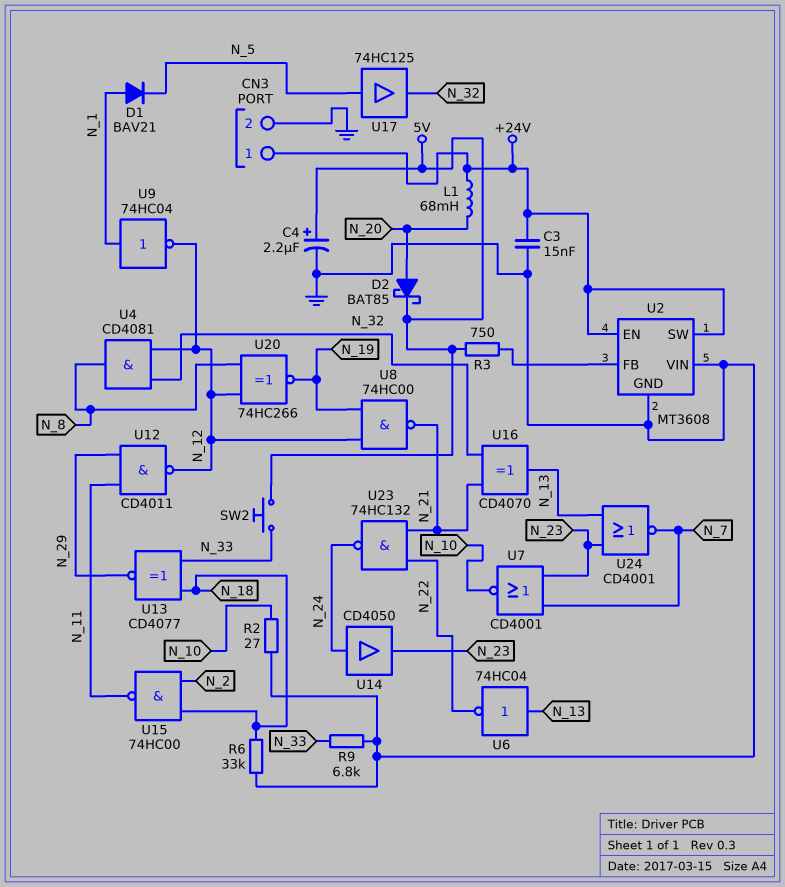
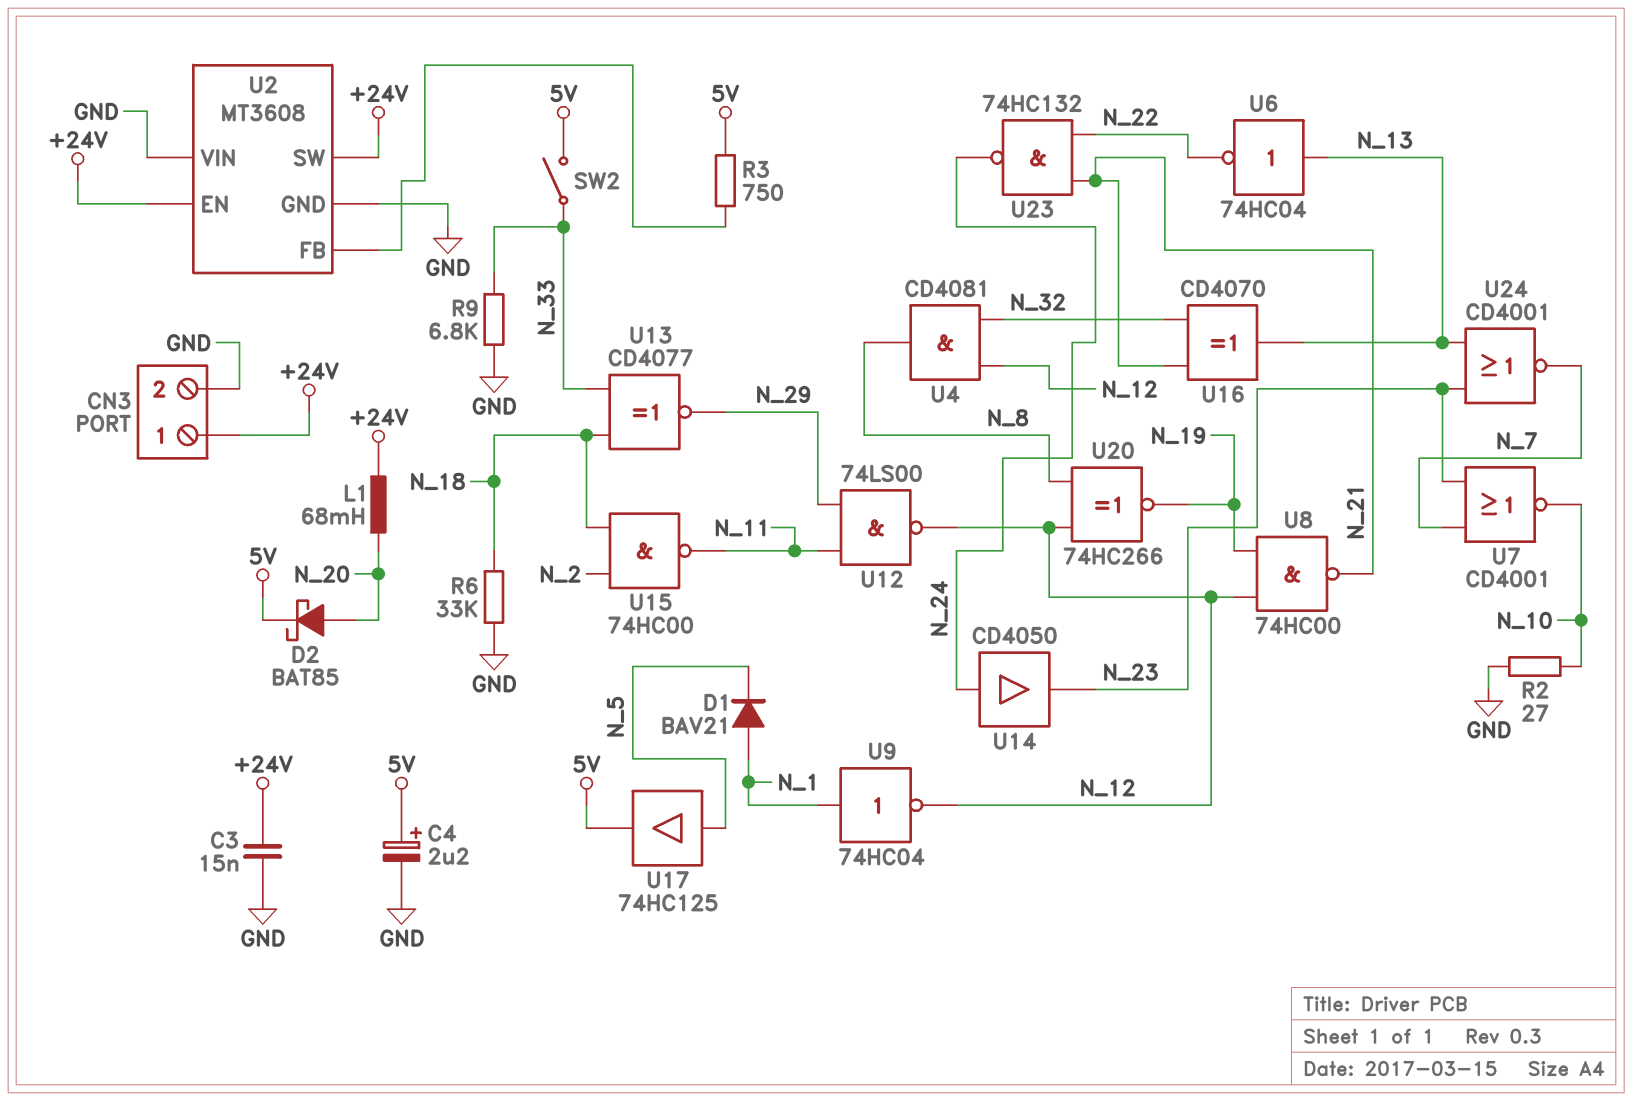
SW2: button (5V, N_33) -> switch (5V, N_33)
U12: NAND CD4011 (in N_11, in N_29, out N_12) -> NAND 74LS00 (in N_11, in N_29, out N_12)
U17: buffer 74HC125 (in N_5, out N_32) -> buffer 74HC125 (in N_5, out 5V)

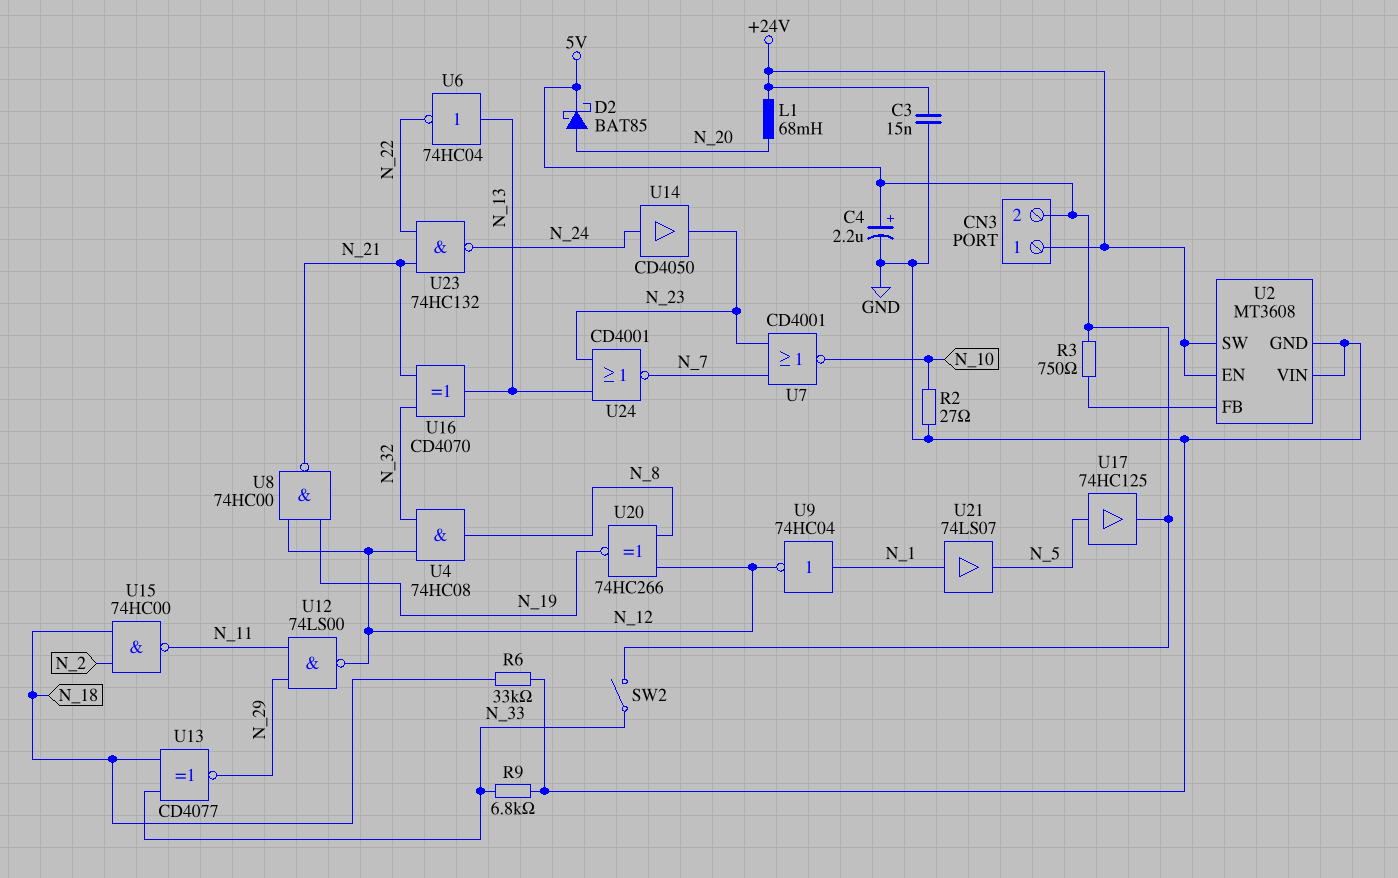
CN3 pin 2: GND -> 5V
D1: diode BAV21 (A N_1, K N_5) -> none
U4: AND CD4081 (in N_12, in N_32, out N_8) -> AND 74HC08 (in N_12, in N_32, out N_8)
U21: none -> buffer 74LS07 (in N_1, out N_5)

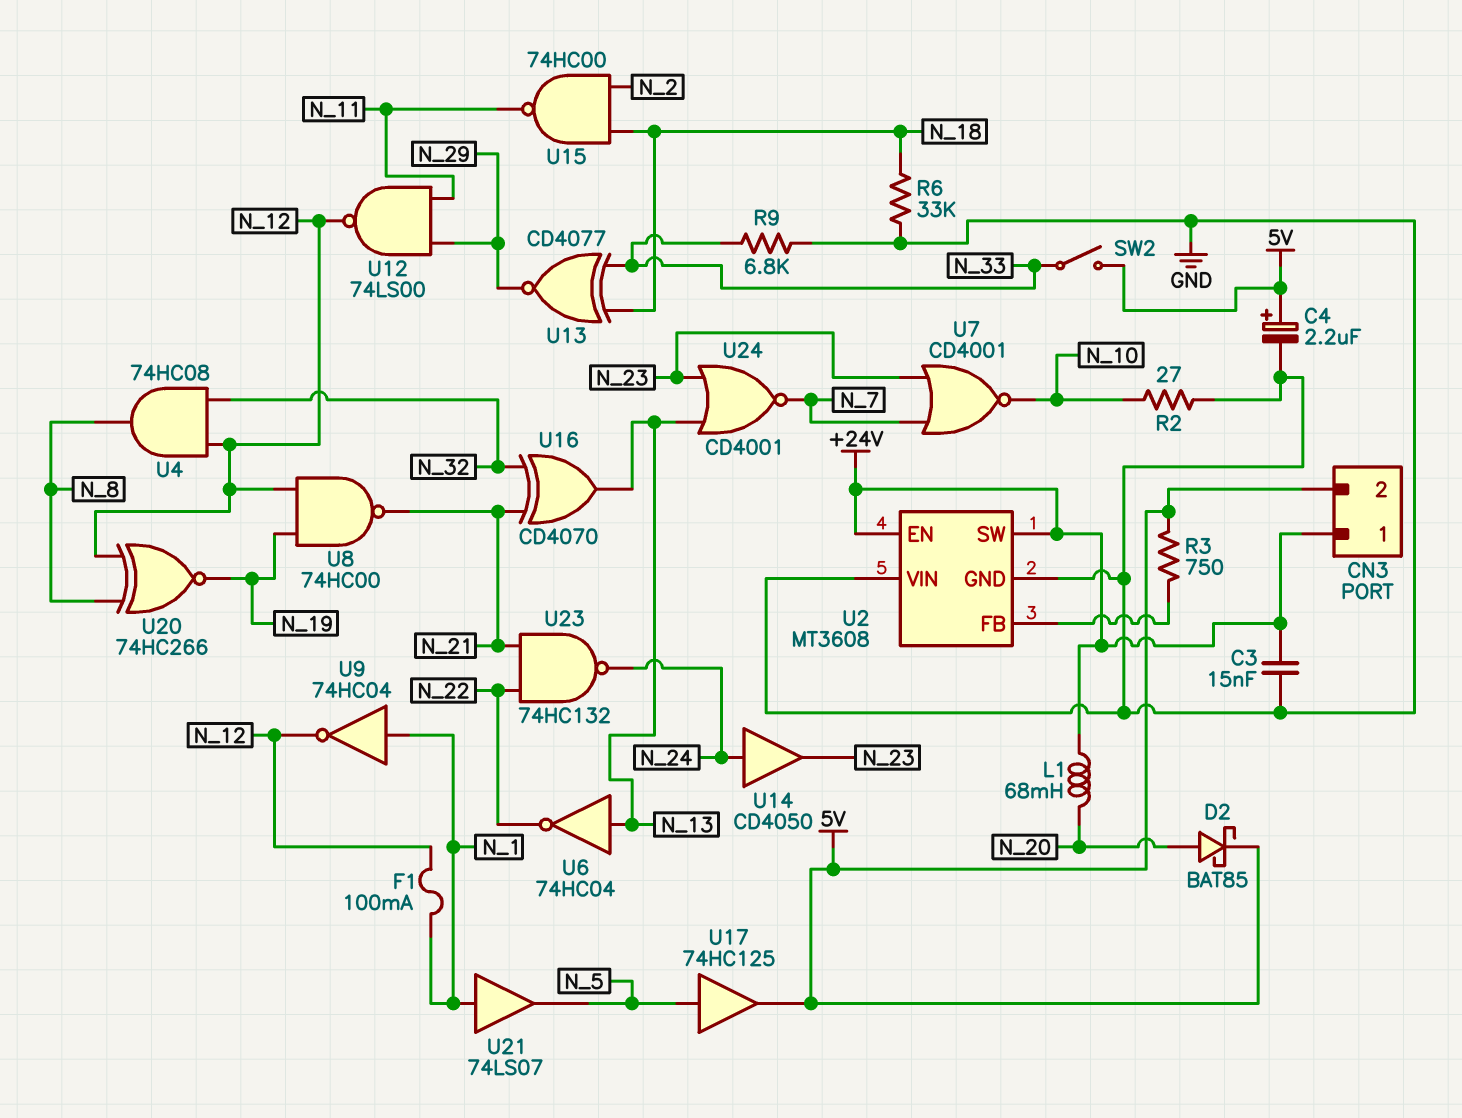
F1: none -> 100mA (N_1, N_12)

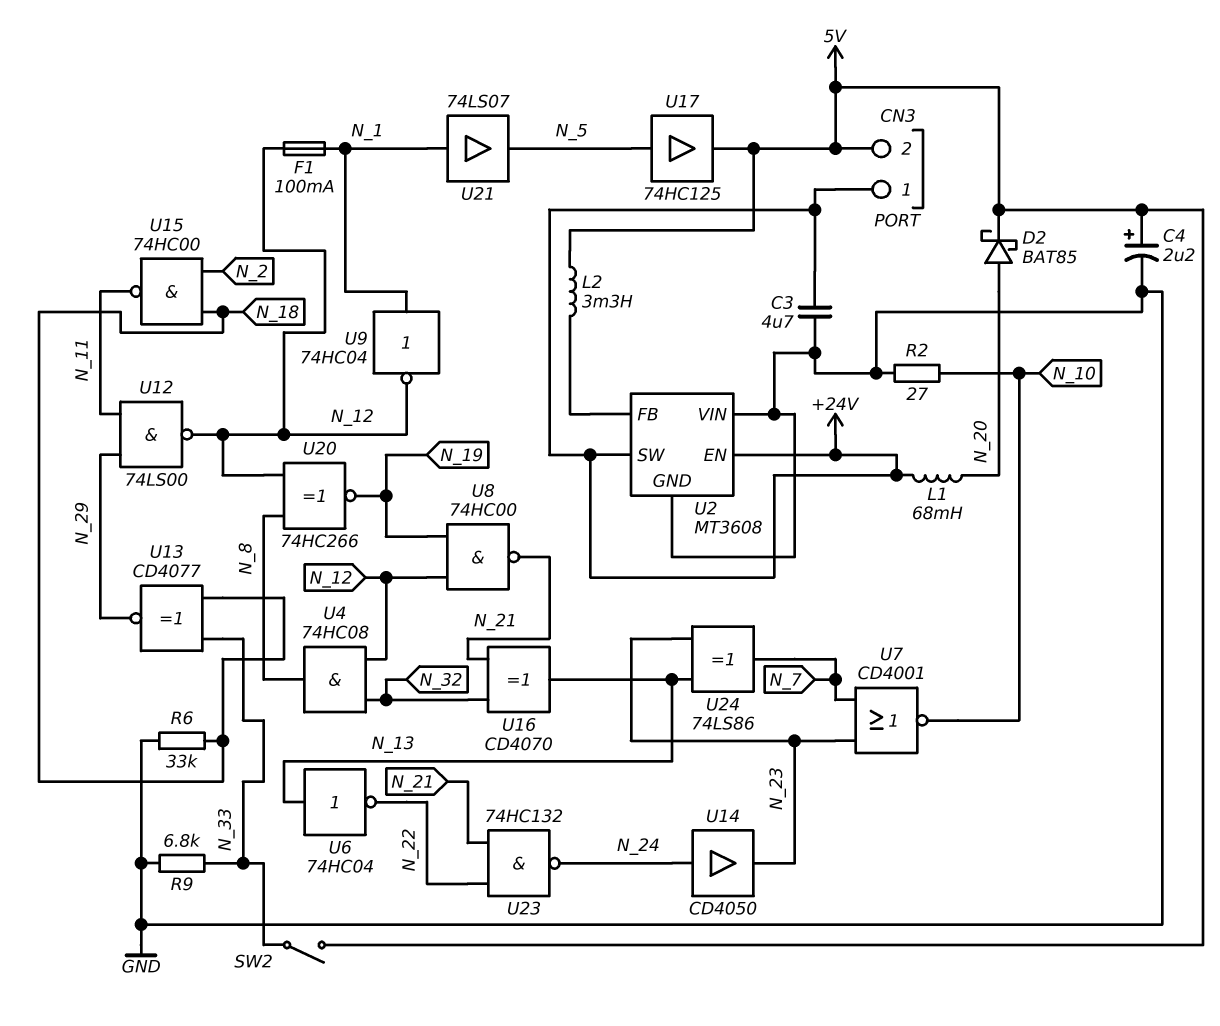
C3: 15nF (+24V, GND) -> 4.7uF (+24V, GND)
L2: none -> 3.3mH (5V, U2/FB)
R3: 750 (5V, U2/FB) -> none
U24: NOR CD4001 (in N_13, in N_23, out N_7) -> XOR 74LS86 (in N_13, in N_23, out N_7)

